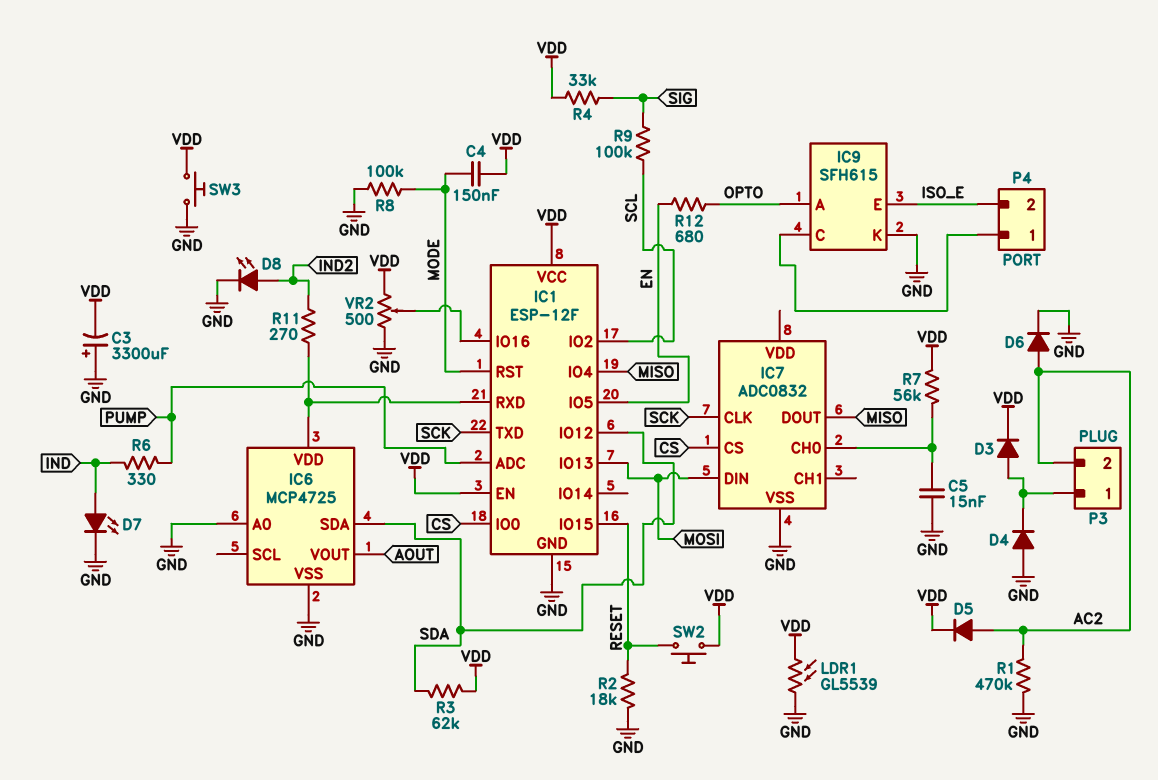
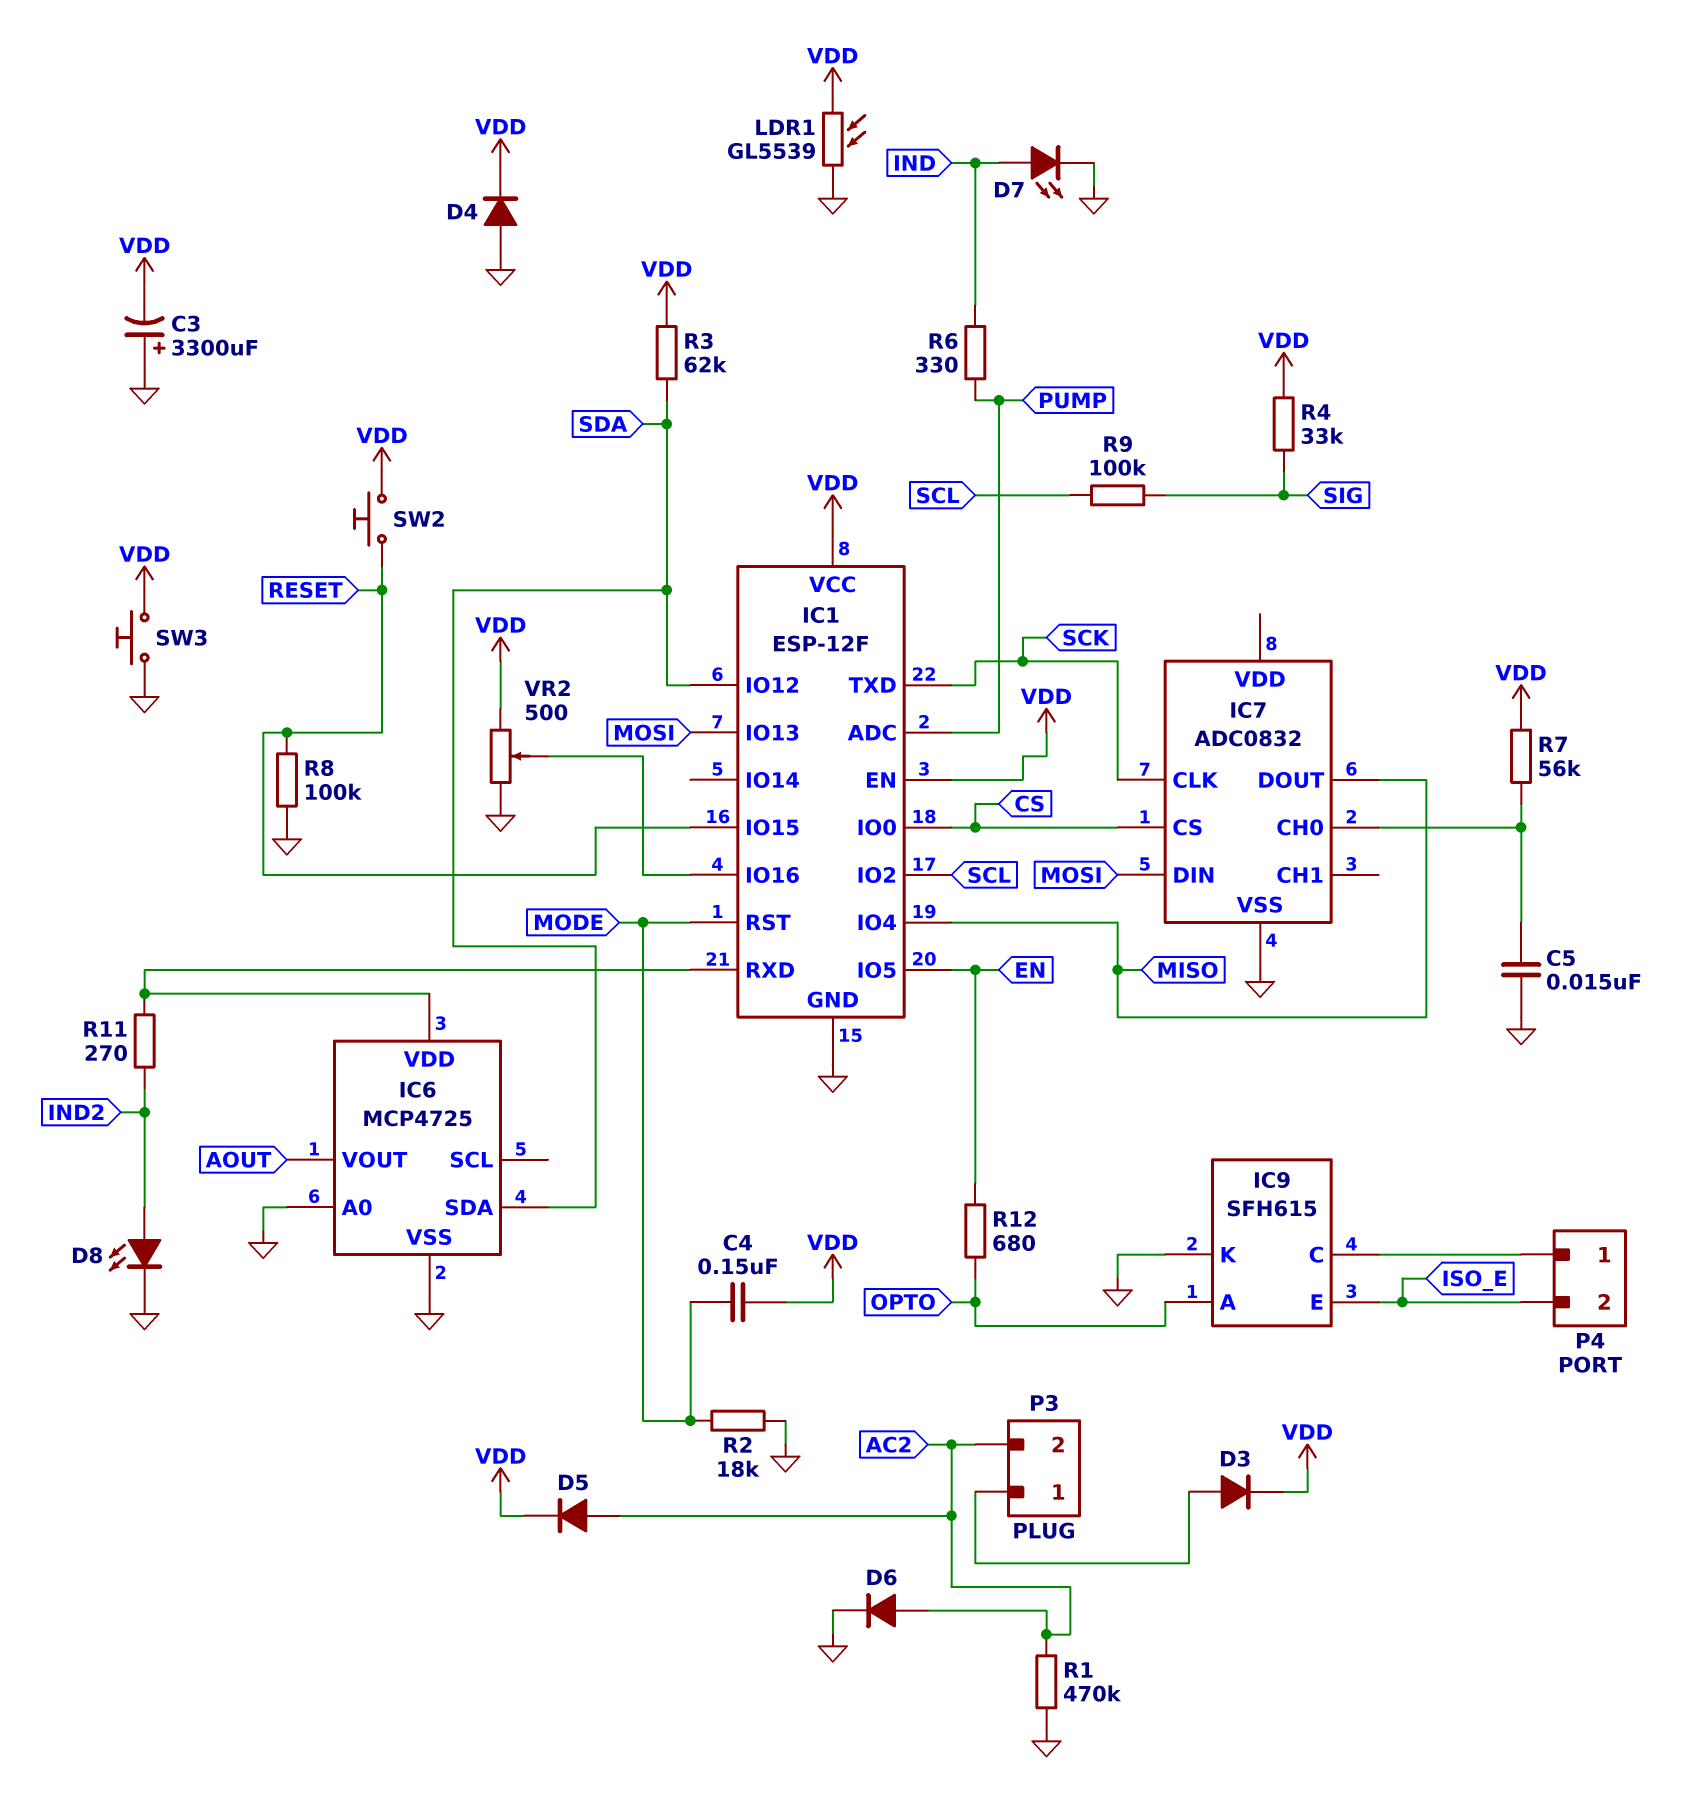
D4: diode (A GND, K P3/1) -> diode (A GND, K VDD)
R2: 18k (GND, RESET) -> 18k (GND, MODE)
R8: 100k (GND, MODE) -> 100k (GND, RESET)

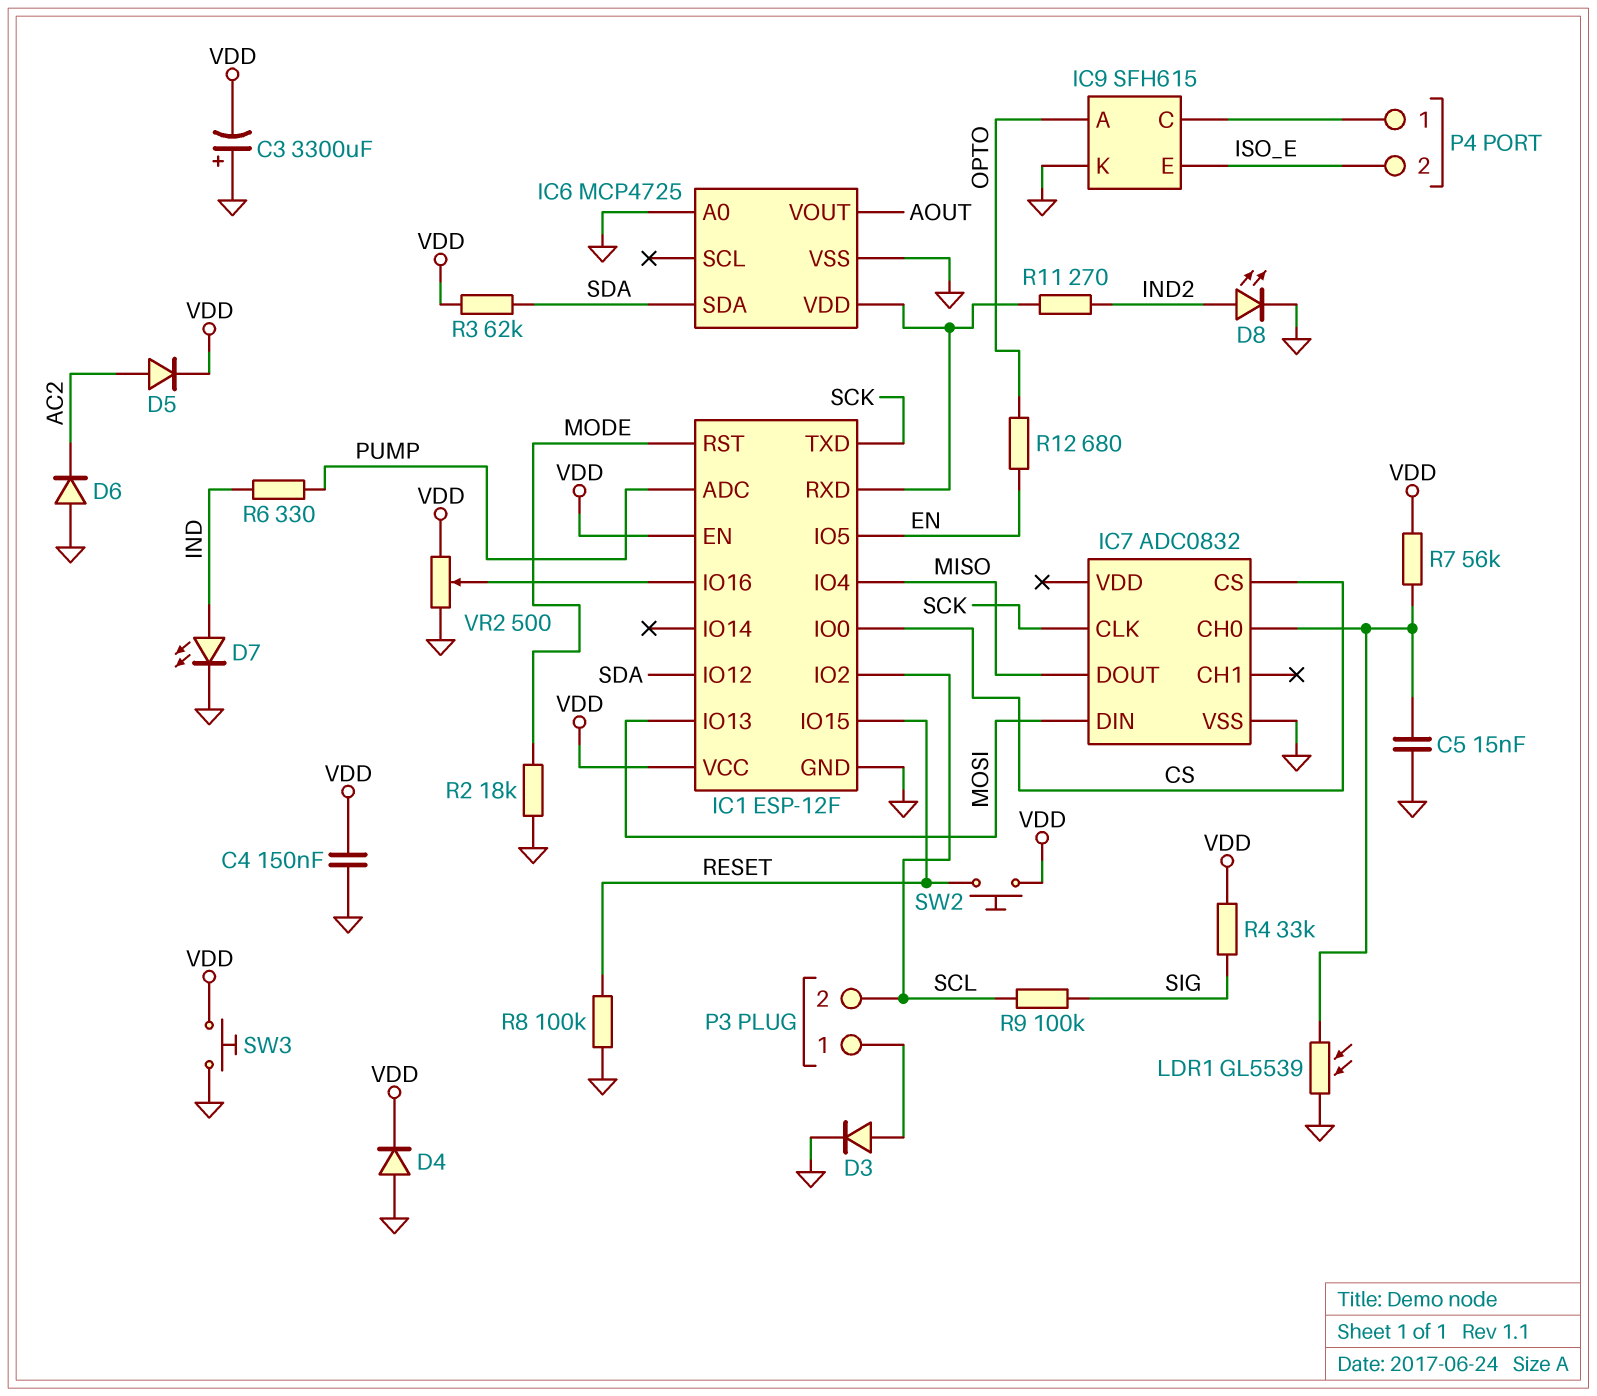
C4: 150nF (MODE, VDD) -> 150nF (GND, VDD)
D3: diode (A P3/1, K VDD) -> diode (A P3/1, K GND)
D6: diode (A AC2, K GND) -> diode (A GND, K AC2)
LDR1: GL5539 (GND, VDD) -> GL5539 (GND, IC7/CH0)
P3 pin 2: AC2 -> SCL
R1: 470k (AC2, GND) -> none

